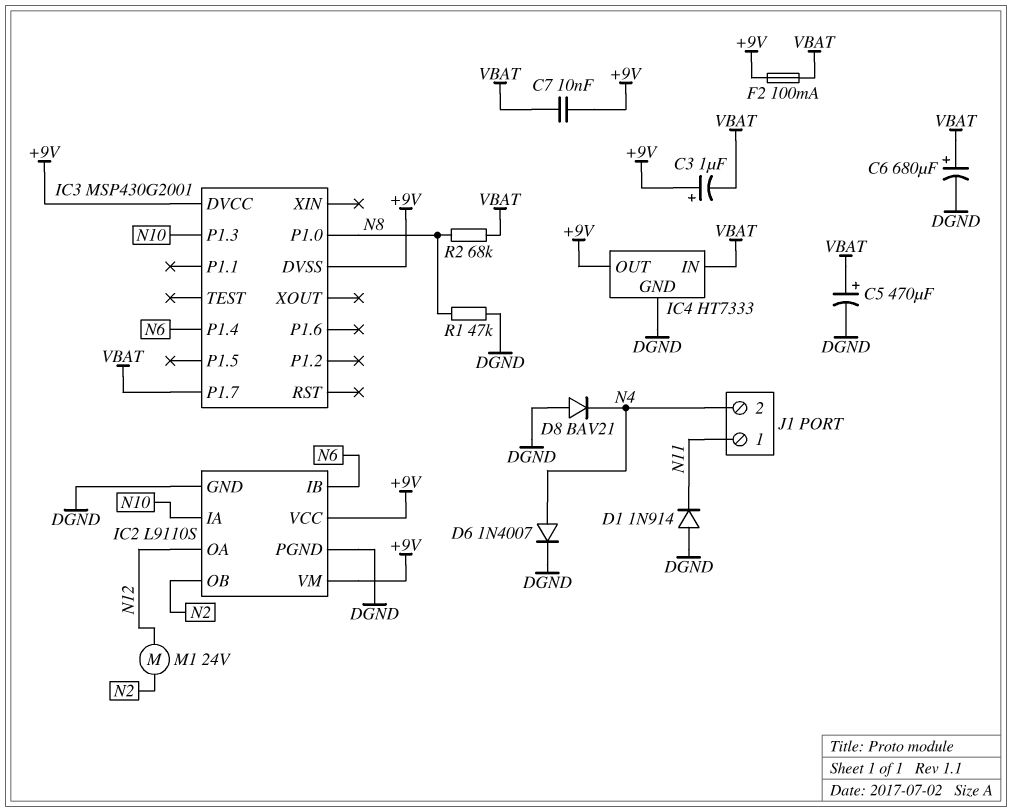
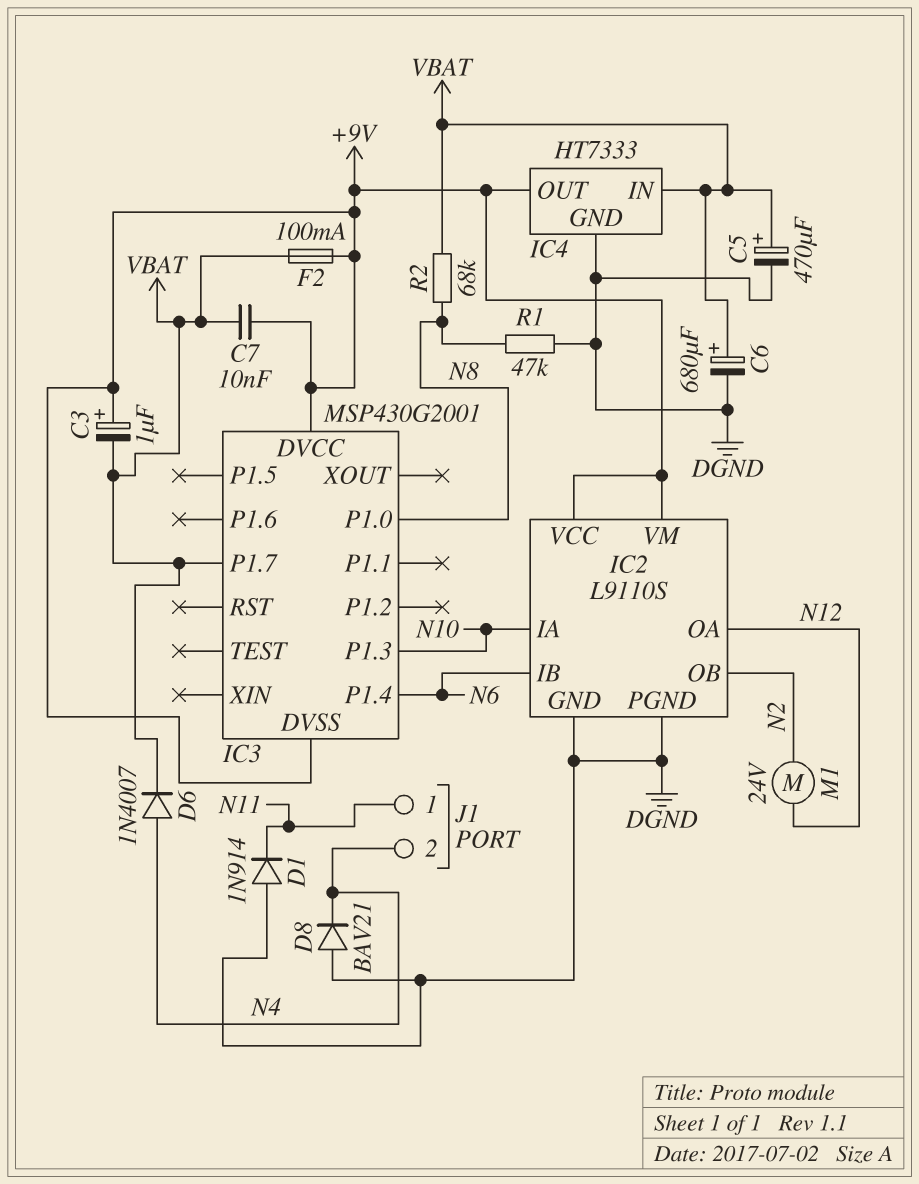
D6: diode 1N4007 (A N4, K DGND) -> diode 1N4007 (A N4, K VBAT)

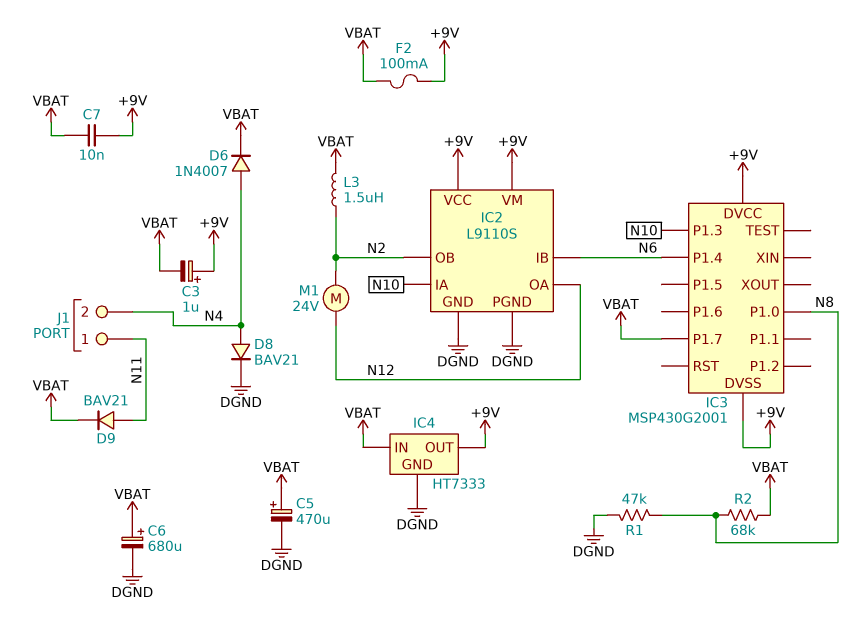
D1: diode 1N914 (A DGND, K N11) -> none
D8: diode BAV21 (A DGND, K N4) -> diode BAV21 (A N4, K DGND)
D9: none -> diode BAV21 (A N11, K VBAT)
L3: none -> 1.5uH (N2, VBAT)

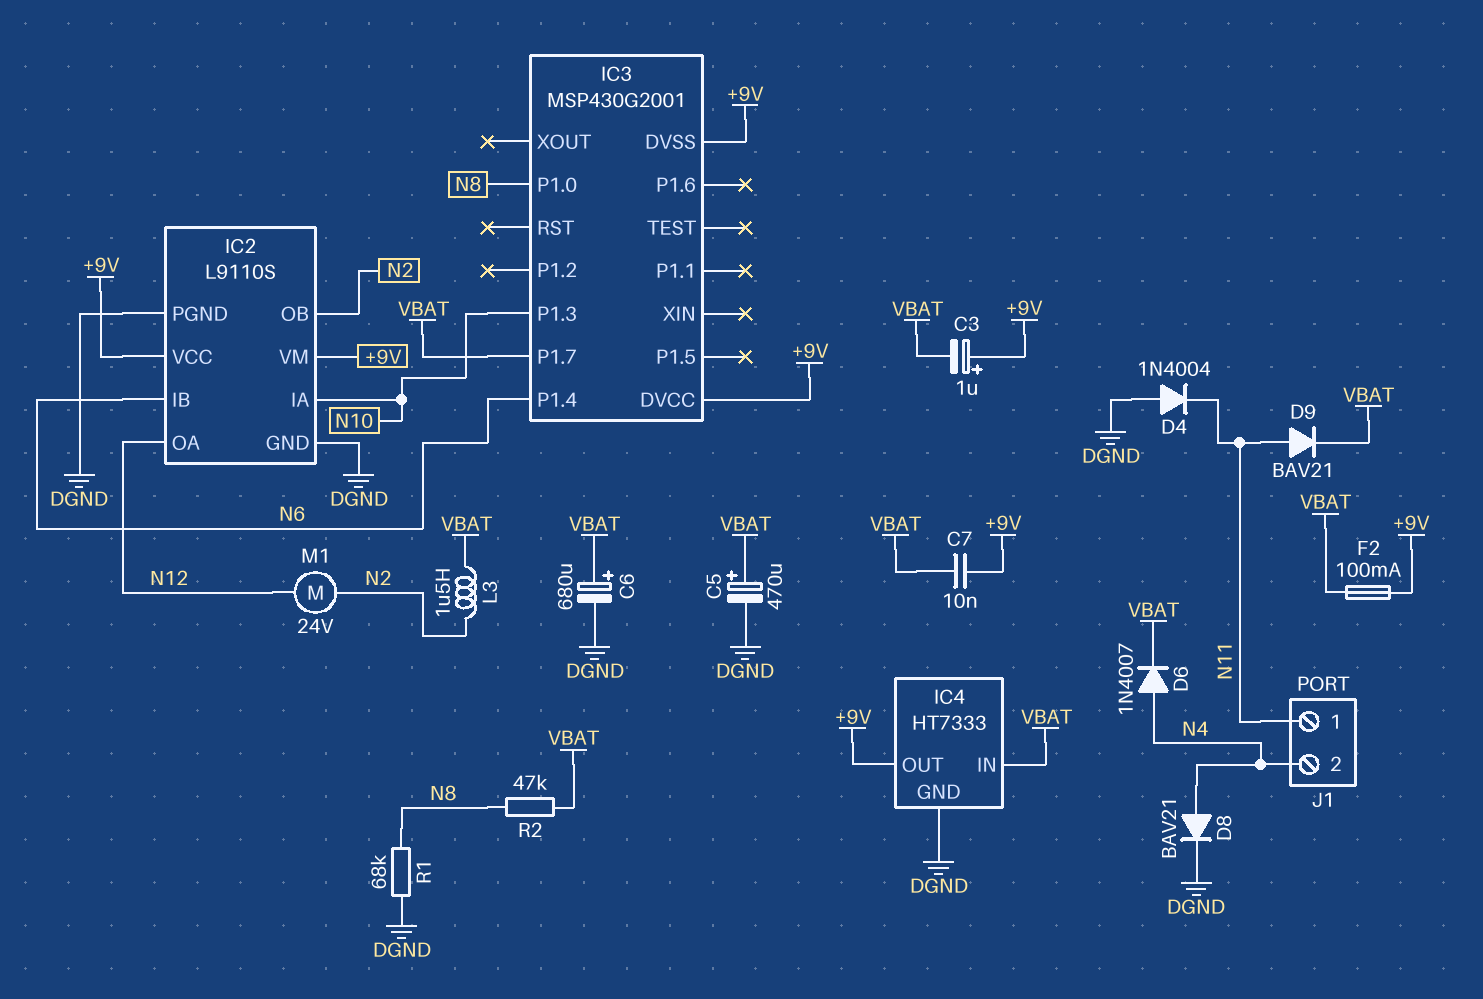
D4: none -> diode 1N4004 (A DGND, K N11)
R1: 47k (DGND, N8) -> 68k (DGND, N8)
R2: 68k (N8, VBAT) -> 47k (N8, VBAT)

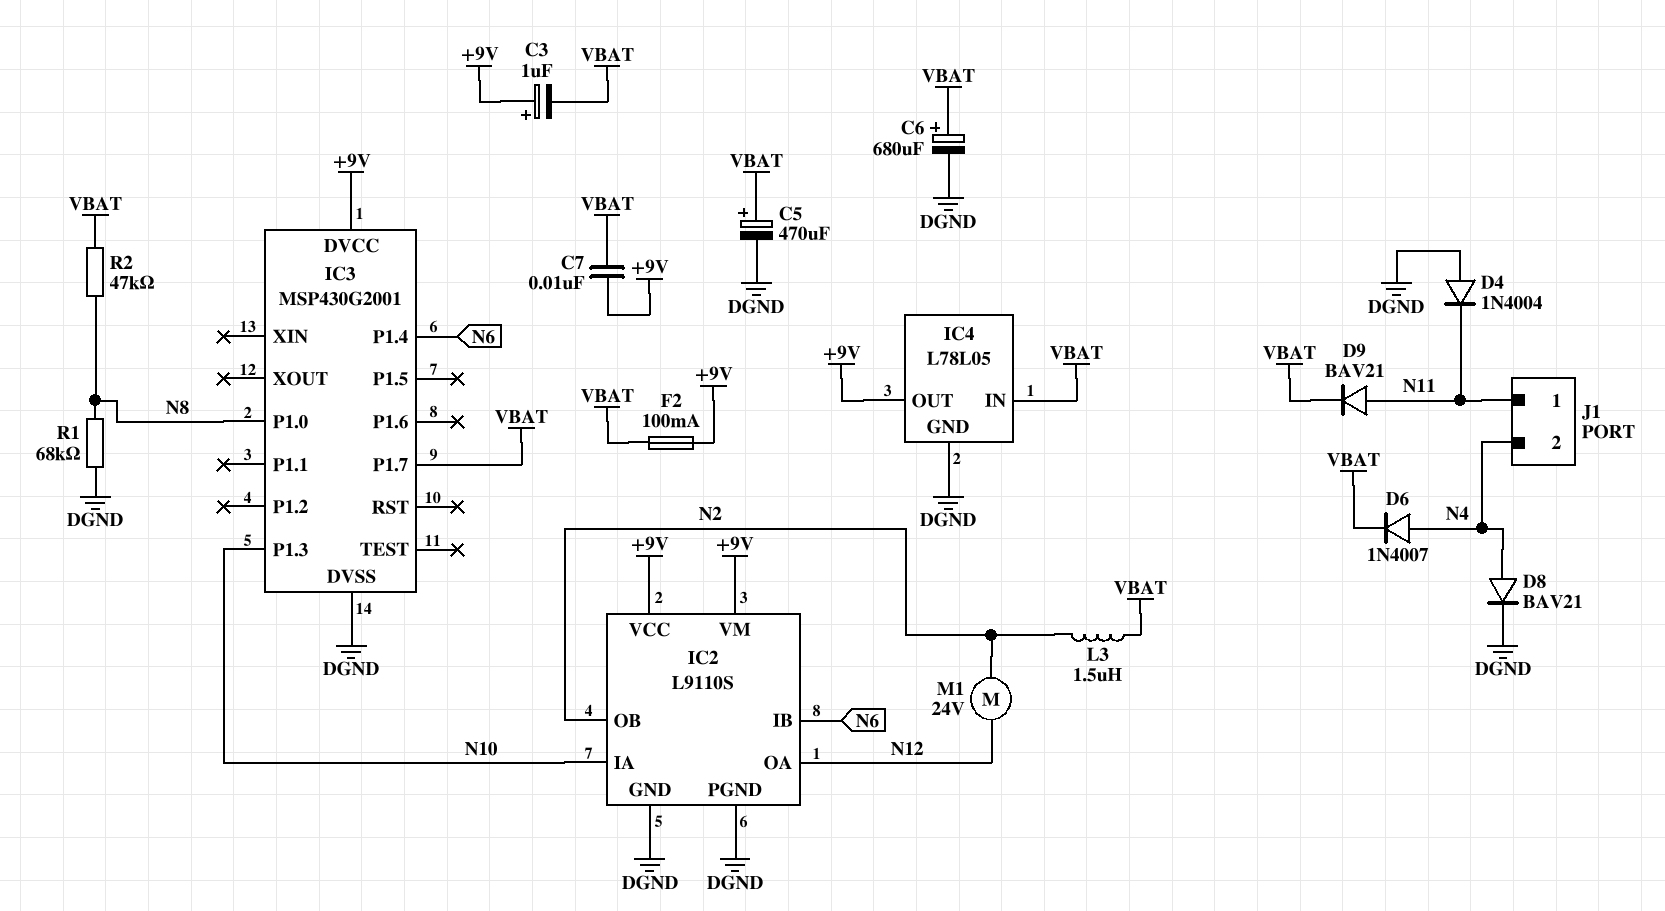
IC3 pin DVSS: +9V -> DGND
IC4: HT7333 -> L78L05

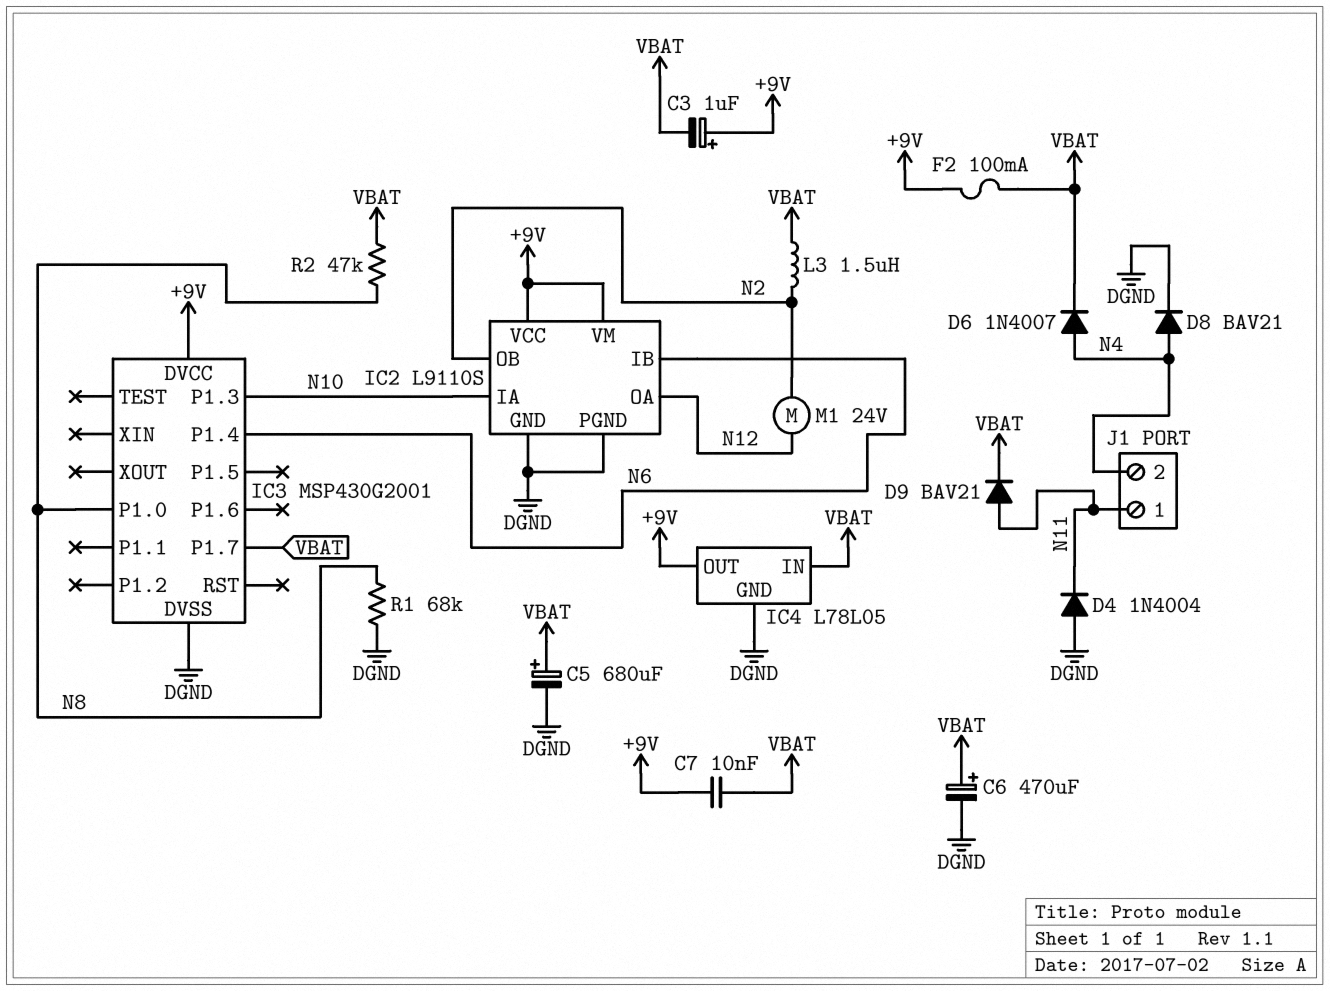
C5: 470uF (plus VBAT, minus DGND) -> 680uF (plus VBAT, minus DGND)
C6: 680uF (plus VBAT, minus DGND) -> 470uF (plus VBAT, minus DGND)

